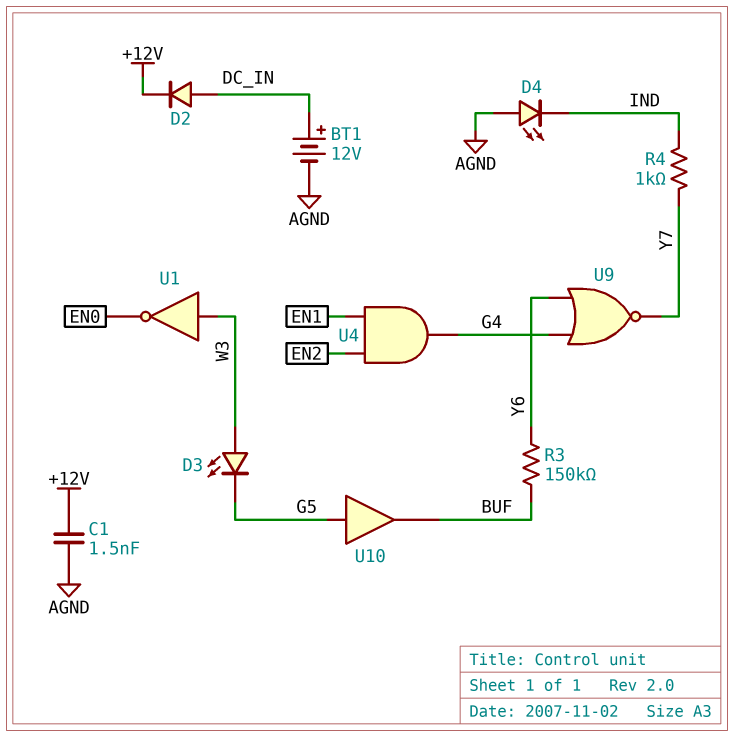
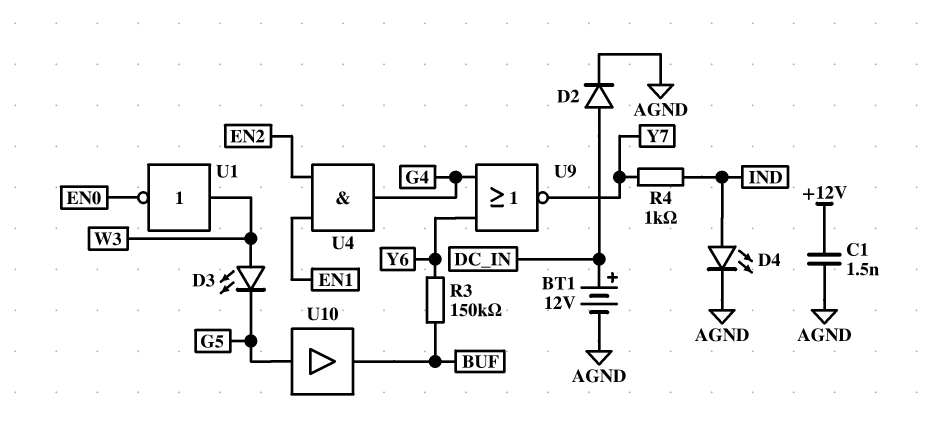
D2: diode (A DC_IN, K +12V) -> diode (A DC_IN, K AGND)
D4: LED (A AGND, K IND) -> LED (A IND, K AGND)

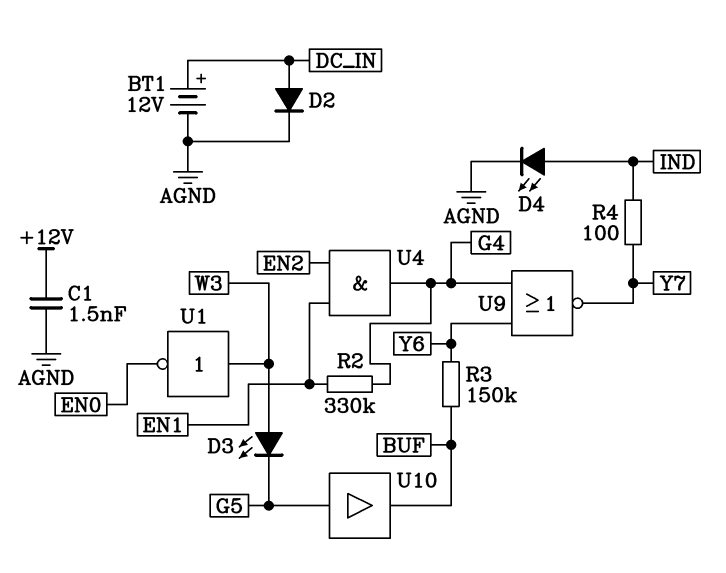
R2: none -> 330k (EN1, G4)
R4: 1k (IND, Y7) -> 100 (IND, Y7)

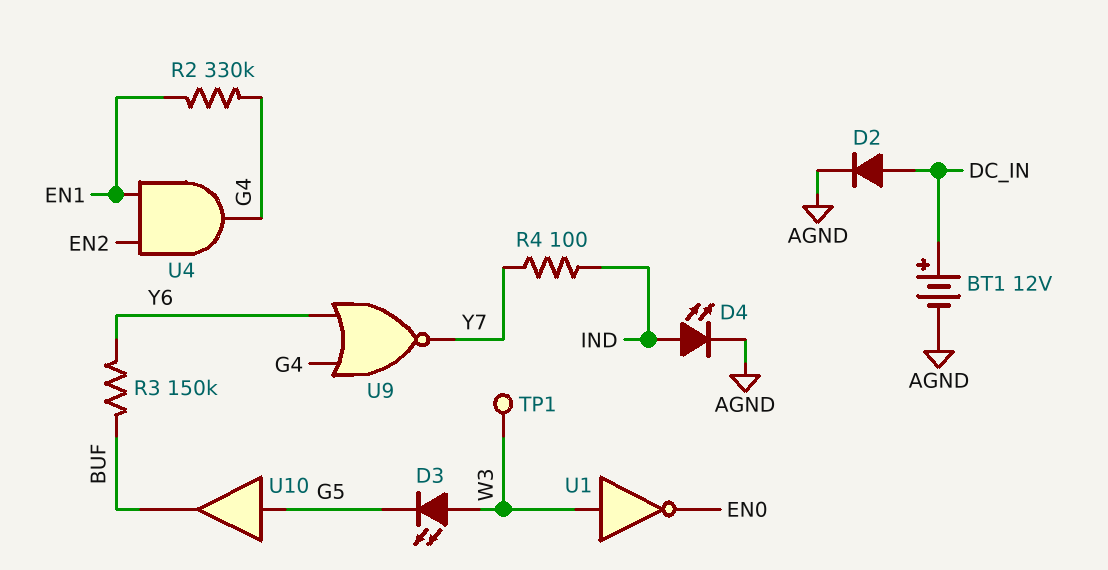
C1: 1.5nF (+12V, AGND) -> none
TP1: none -> test point (W3)

